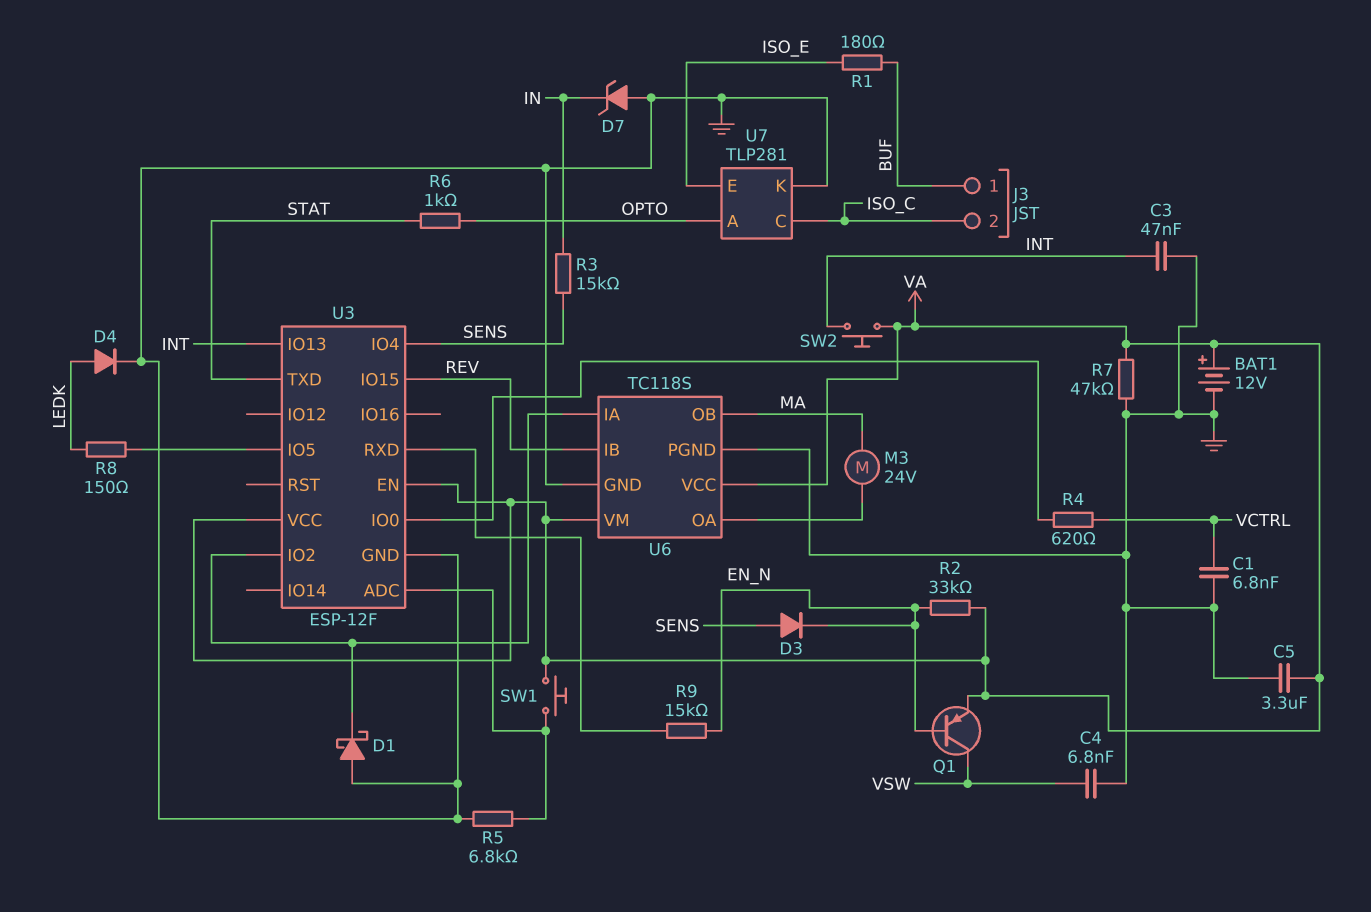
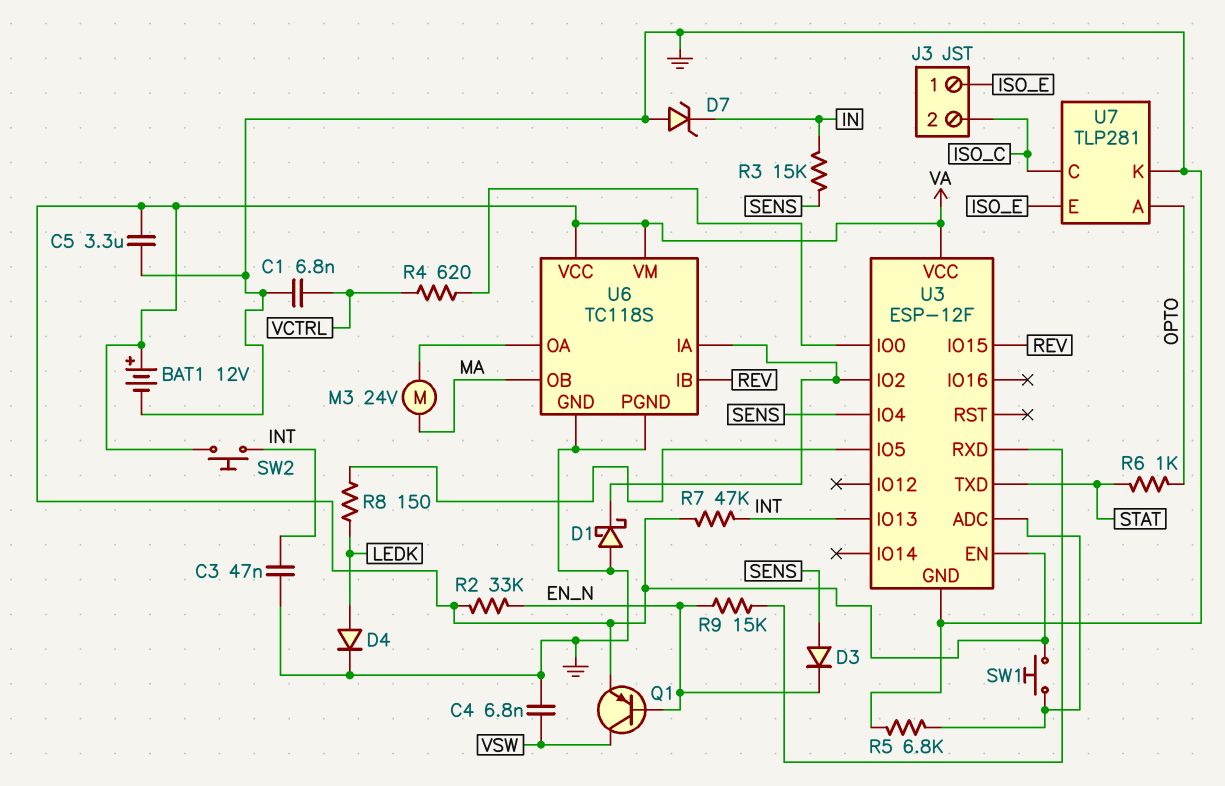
J3 pin 1: BUF -> ISO_E
R1: 180 (BUF, ISO_E) -> none
R7: 47k (GND, VA) -> 47k (INT, VA)

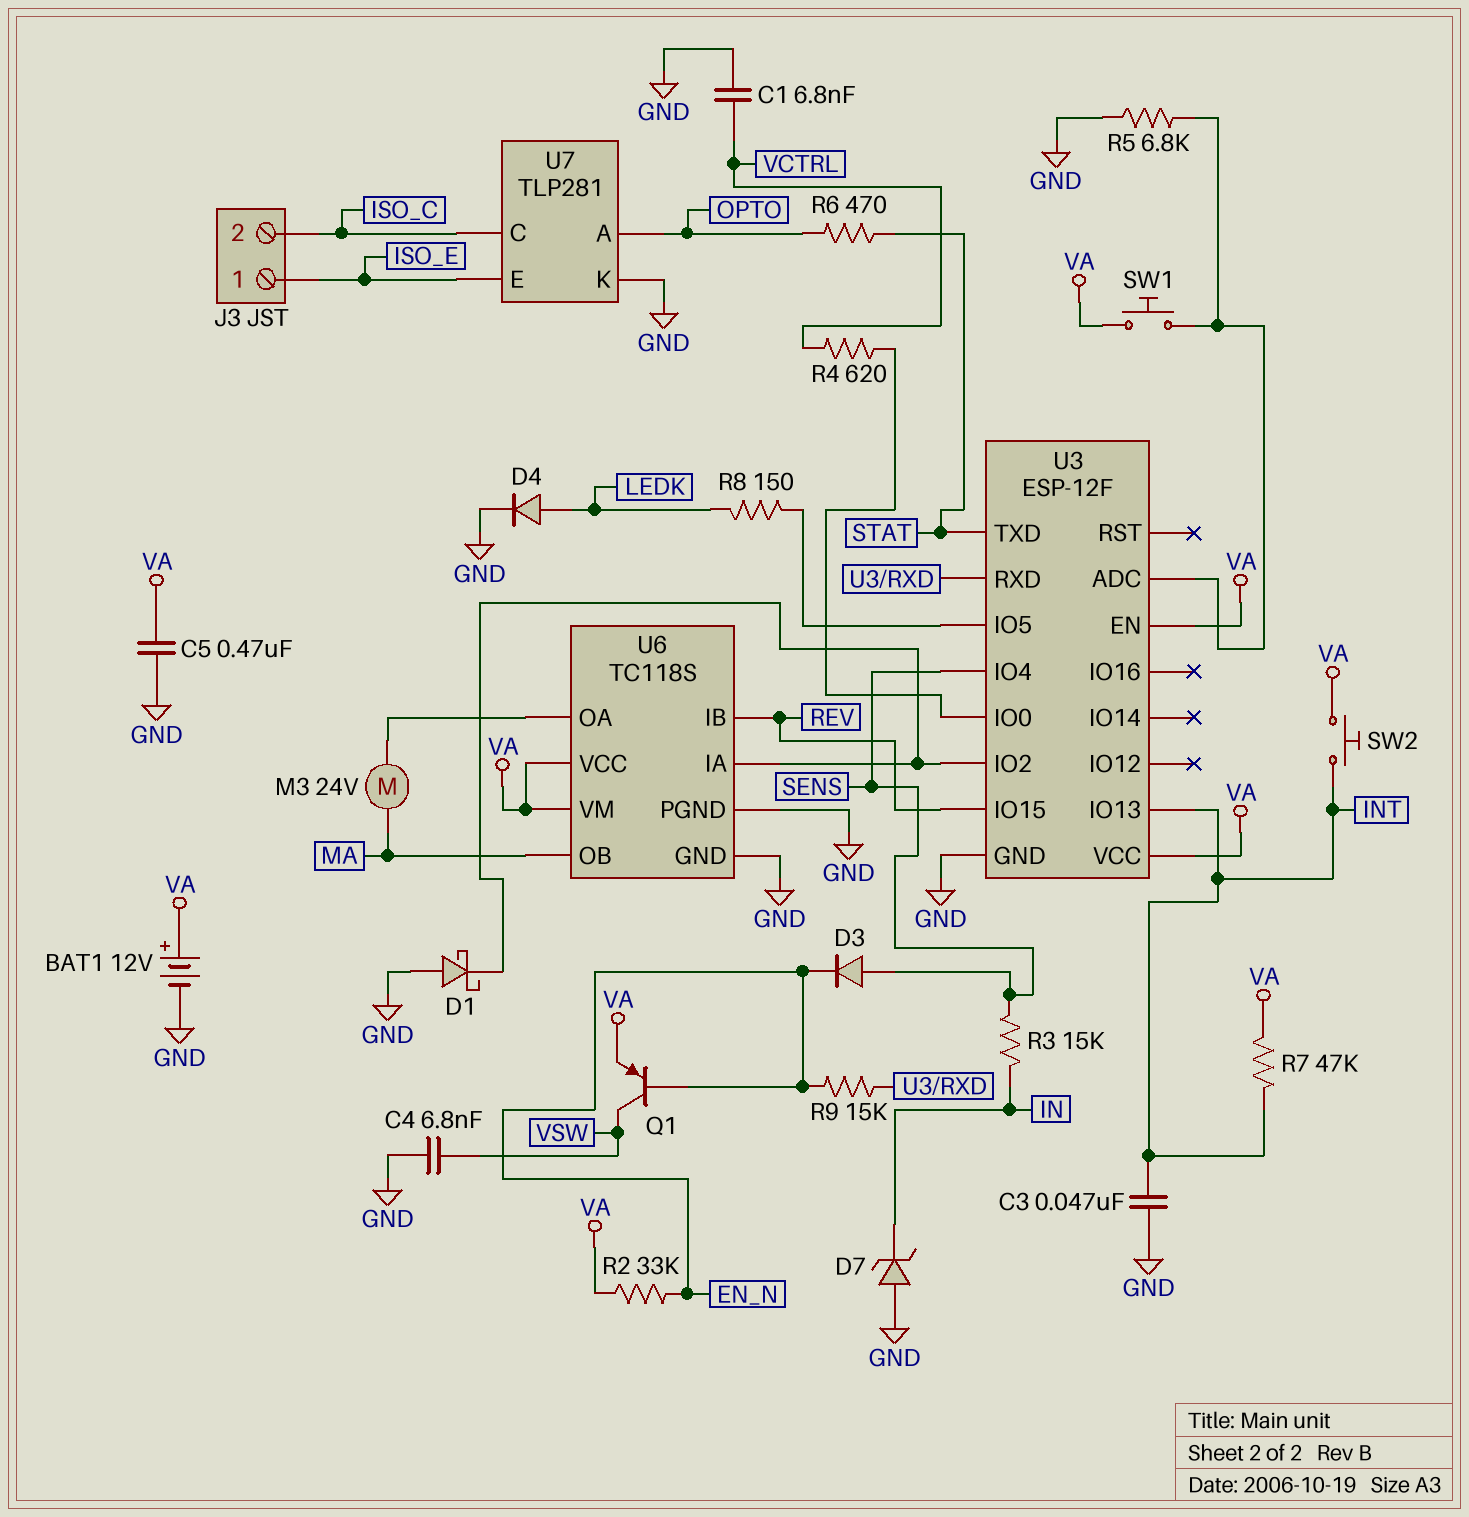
C5: 3.3uF (GND, VA) -> 470nF (GND, VA)
R6: 1k (OPTO, STAT) -> 470 (OPTO, STAT)

